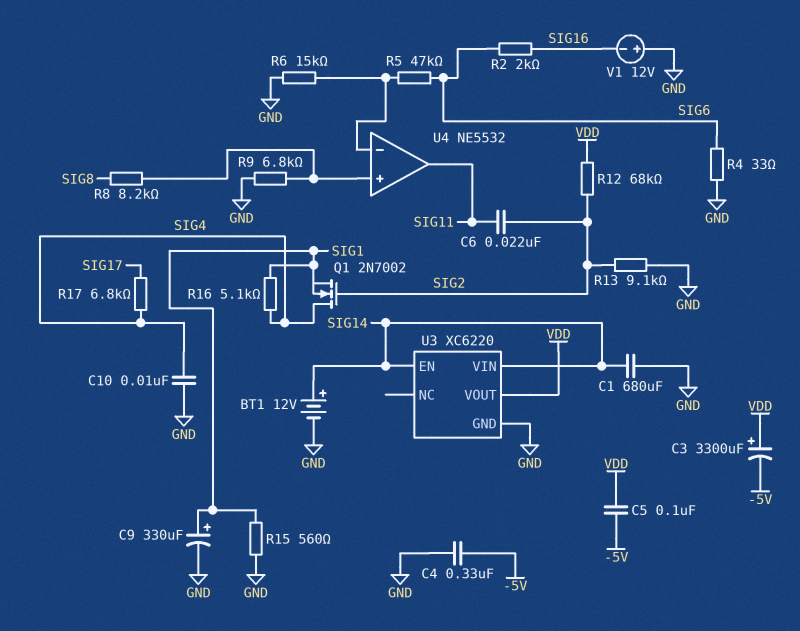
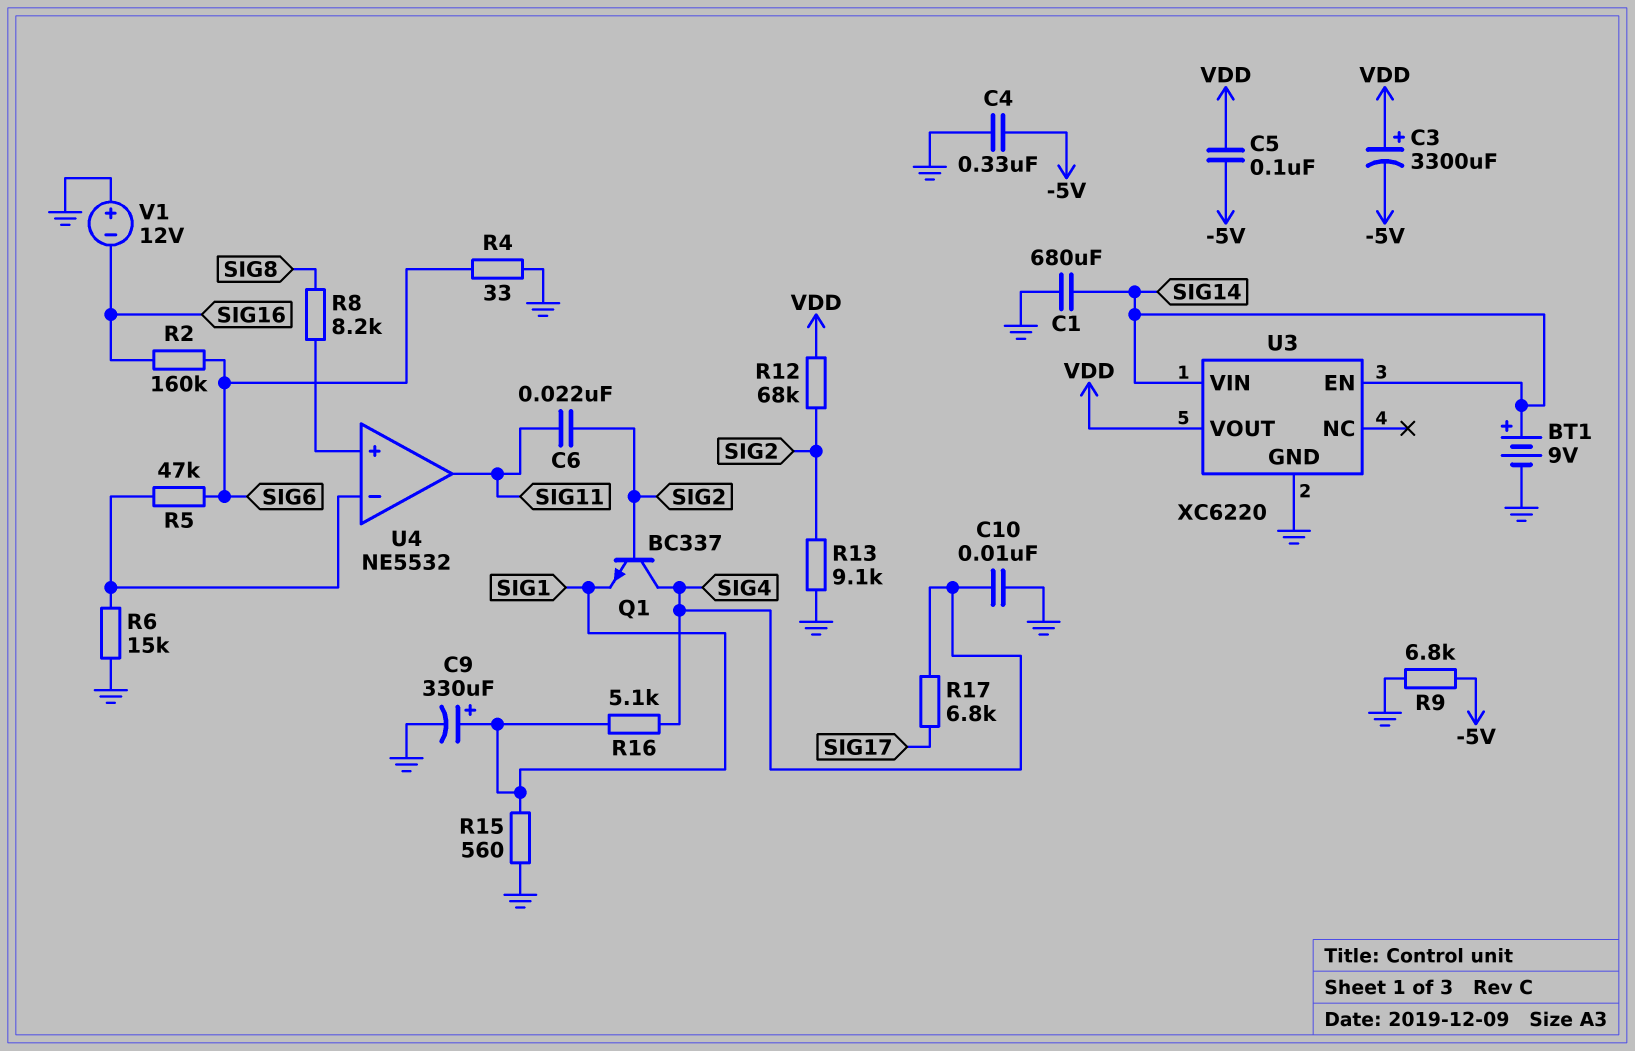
BT1: 12V (plus SIG14, minus GND) -> 9V (plus SIG14, minus GND)
Q1: NMOS 2N7002 (G SIG2, D SIG4, S SIG1) -> NPN BC337 (B SIG2, C SIG4, E SIG1)
R2: 2k (SIG6, SIG16) -> 160k (SIG6, SIG16)
R9: 6.8k (GND, U4/in+) -> 6.8k (-5V, GND)

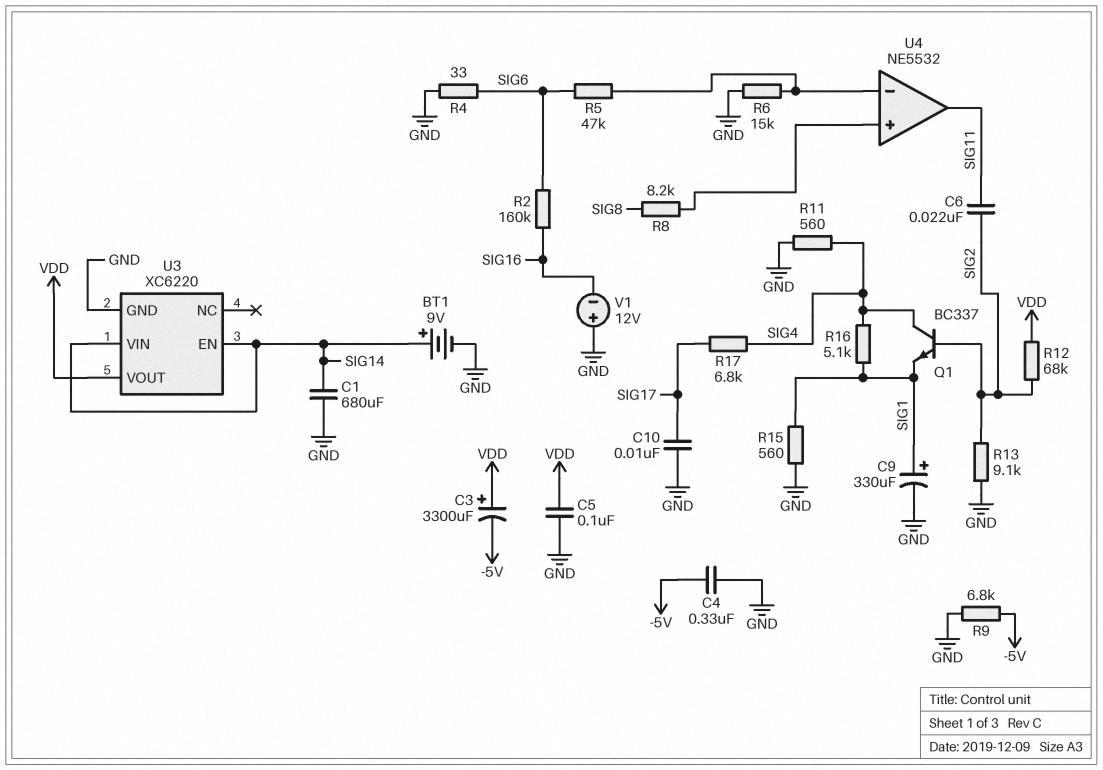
C5: 100nF (-5V, VDD) -> 100nF (GND, VDD)
C10: 10nF (GND, SIG4) -> 10nF (GND, SIG17)
R11: none -> 560 (GND, SIG4)

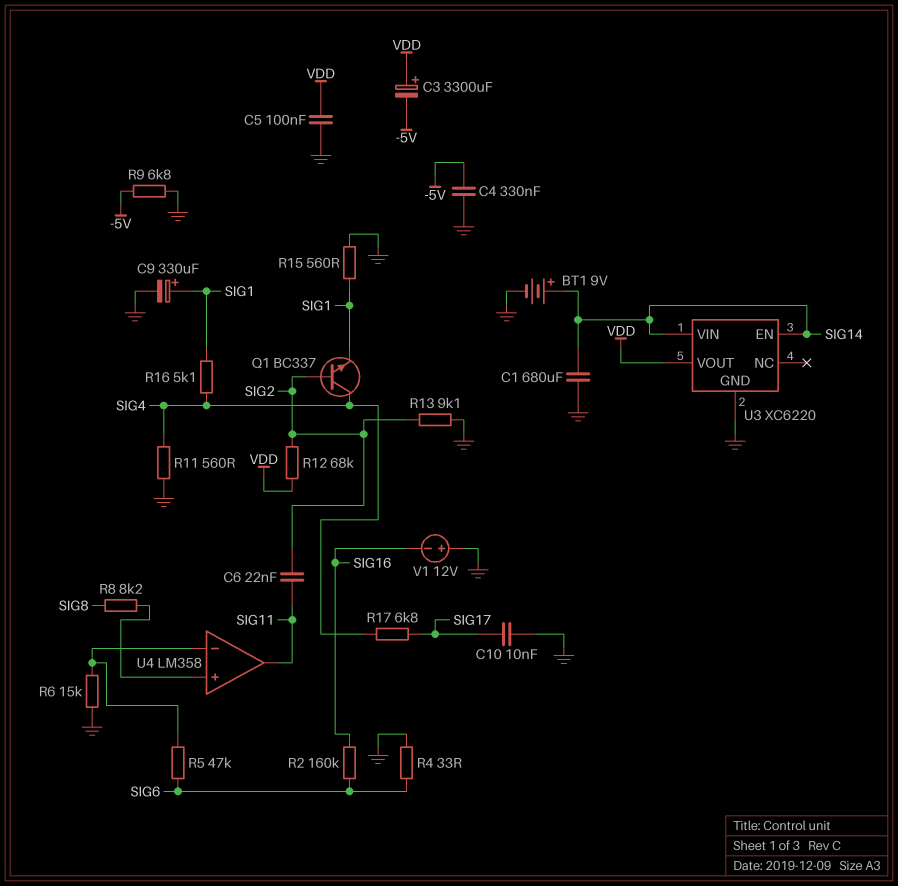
U4: NE5532 -> LM358

